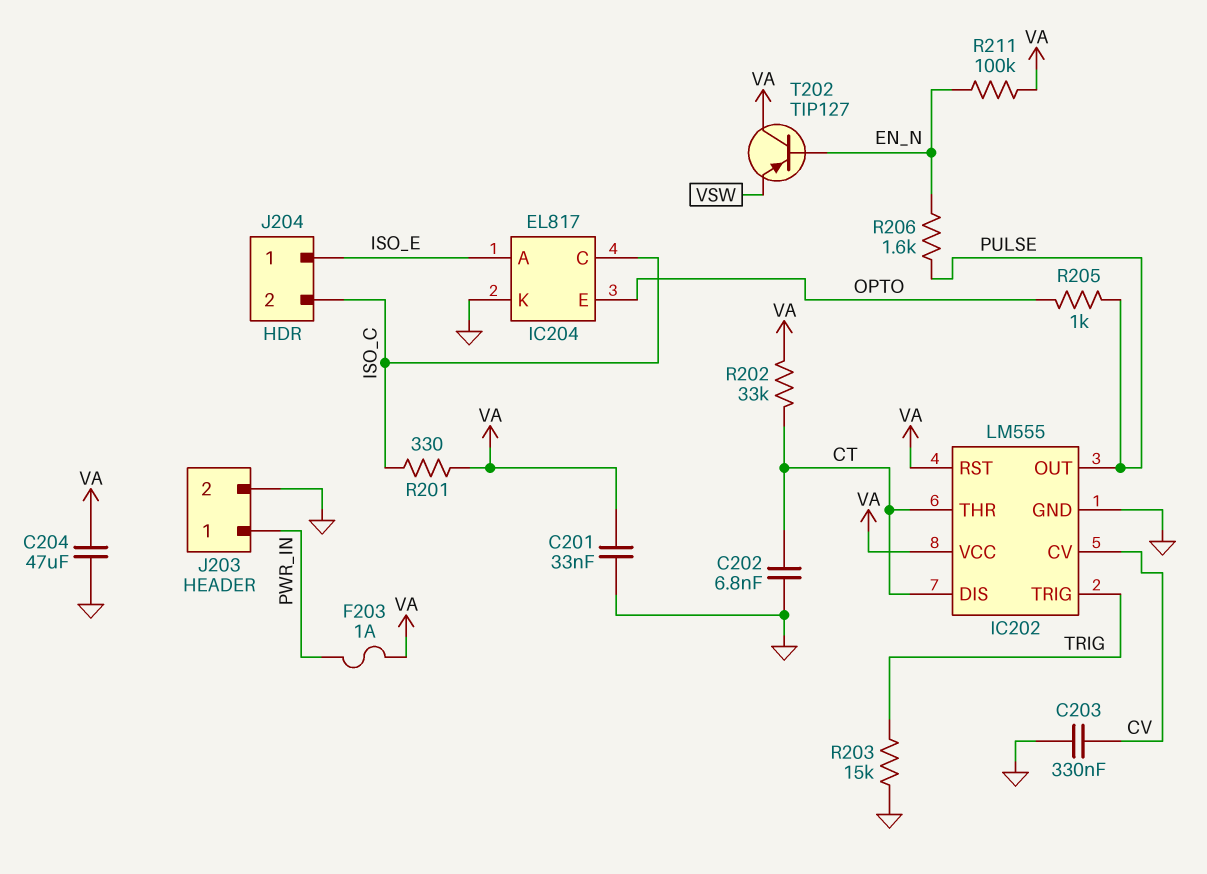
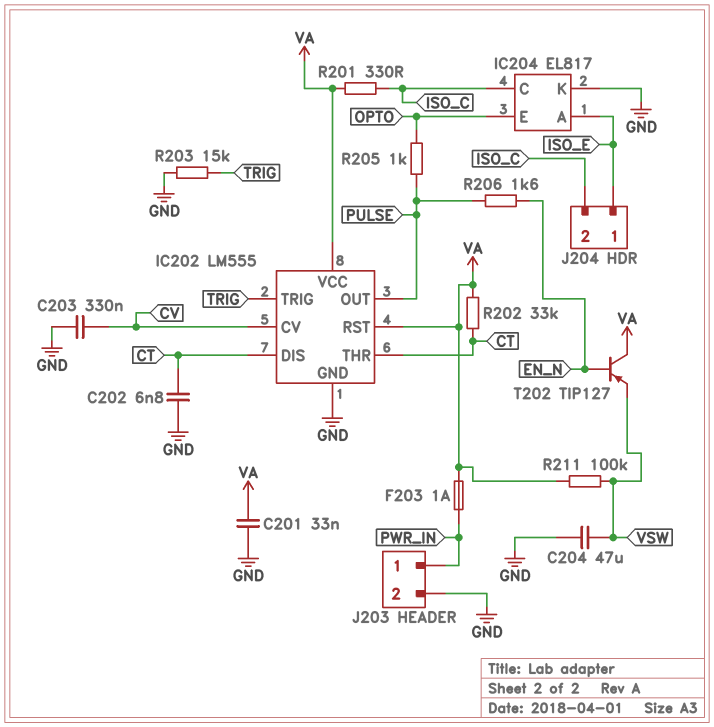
C204: 47uF (GND, VA) -> 47uF (GND, VSW)
R211: 100k (EN_N, VA) -> 100k (VA, VSW)

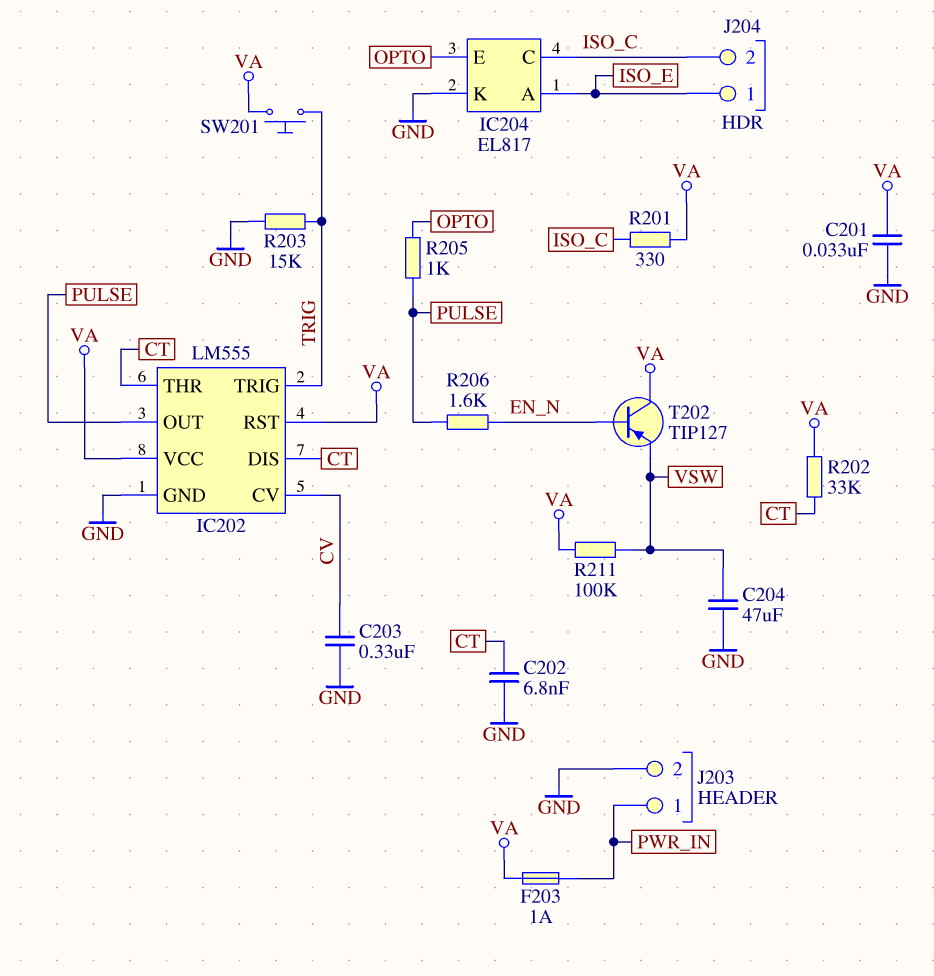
SW201: none -> button (TRIG, VA)

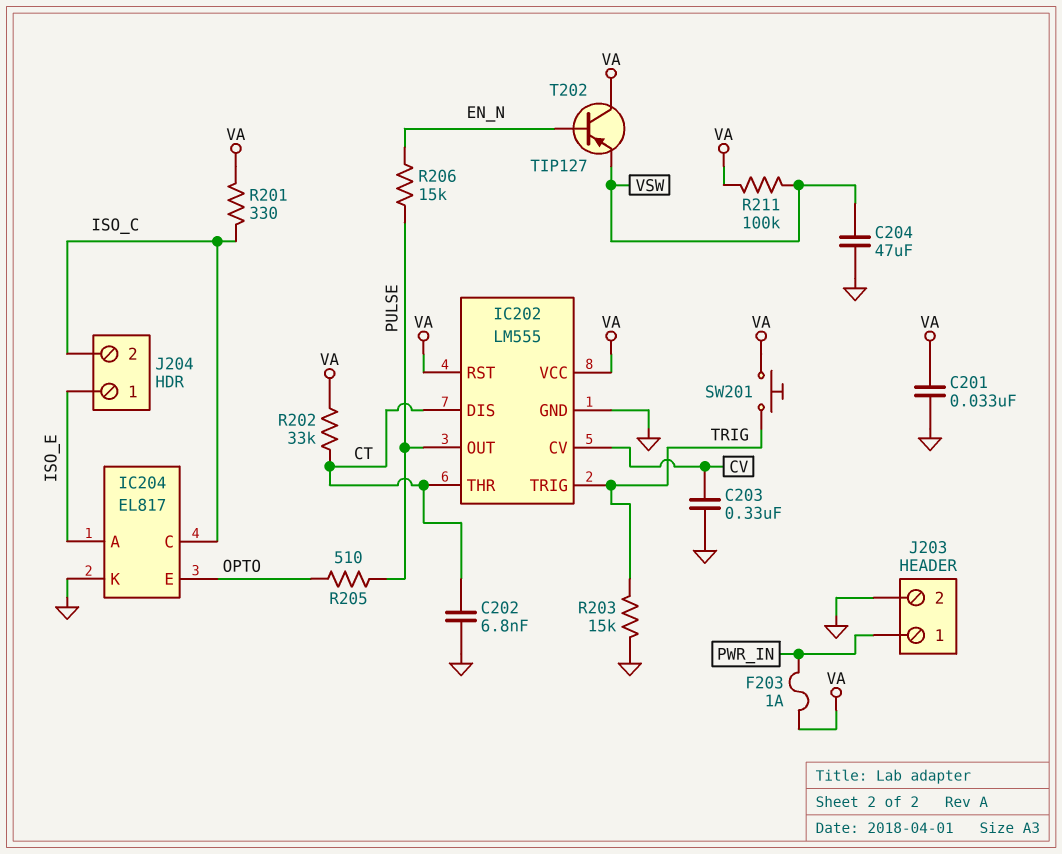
R205: 1k (OPTO, PULSE) -> 510 (OPTO, PULSE)
R206: 1.6k (EN_N, PULSE) -> 15k (EN_N, PULSE)

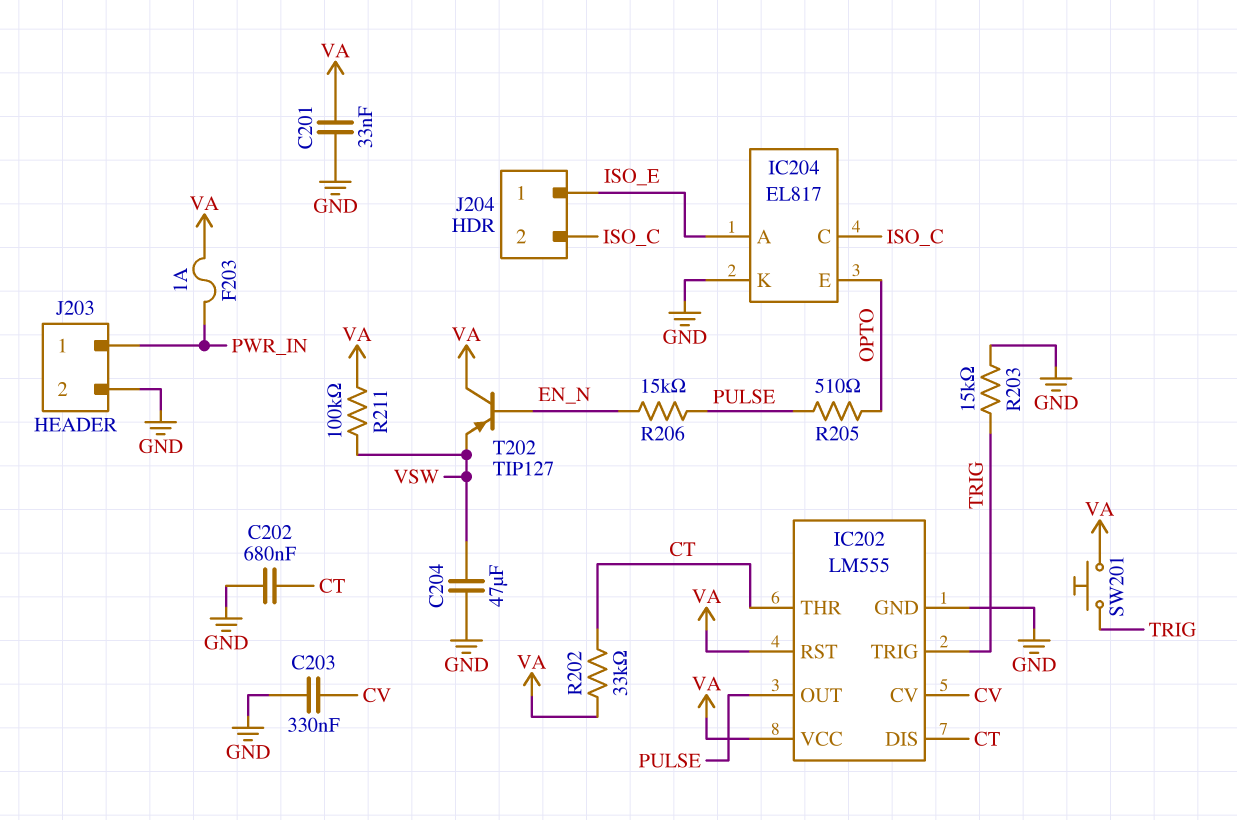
C202: 6.8nF (CT, GND) -> 680nF (CT, GND)
R201: 330 (ISO_C, VA) -> none

